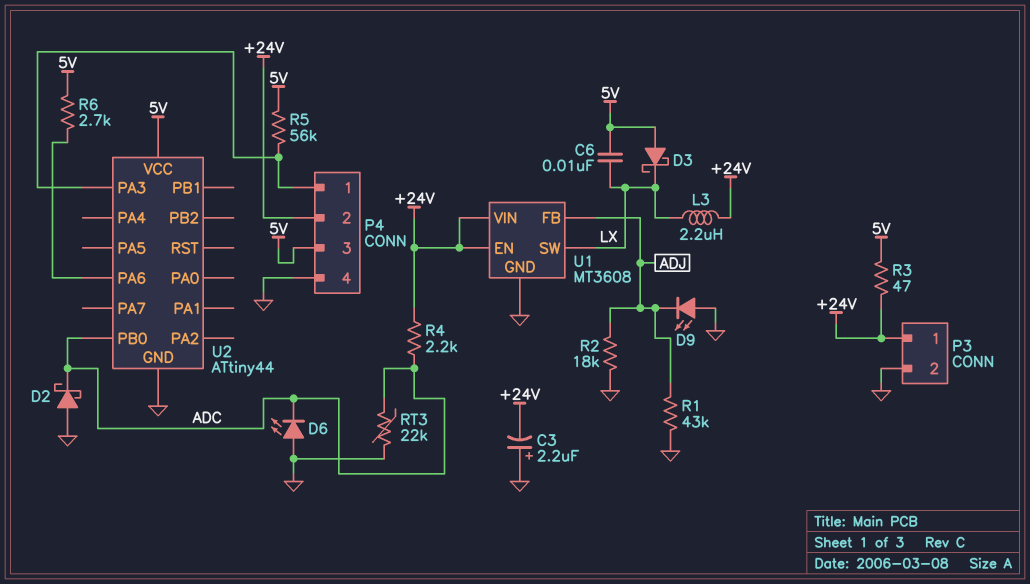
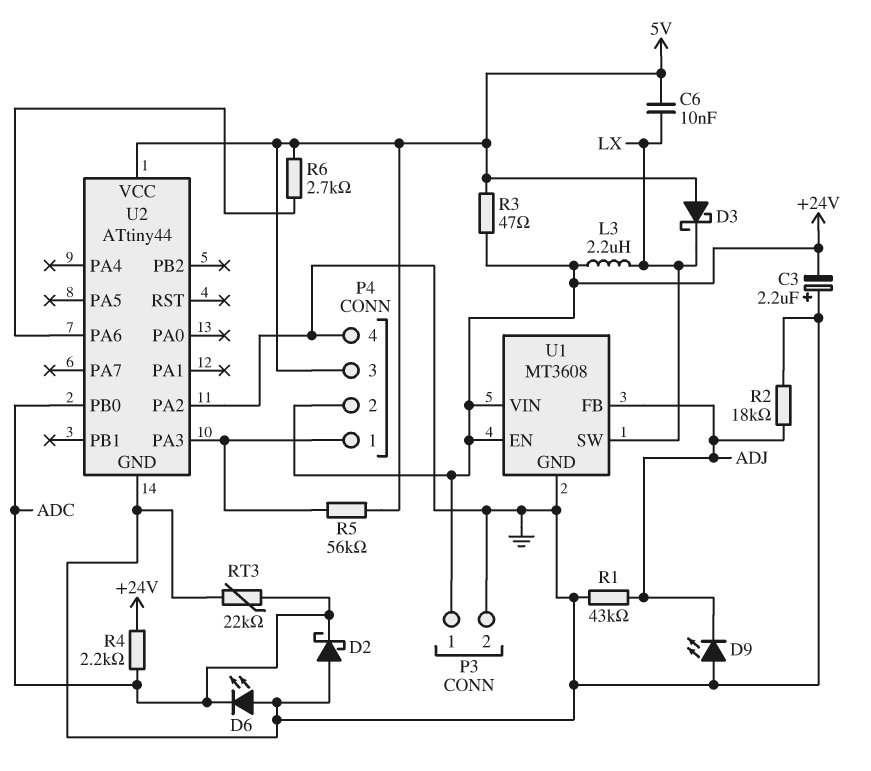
U2 pin PA2: none -> GND

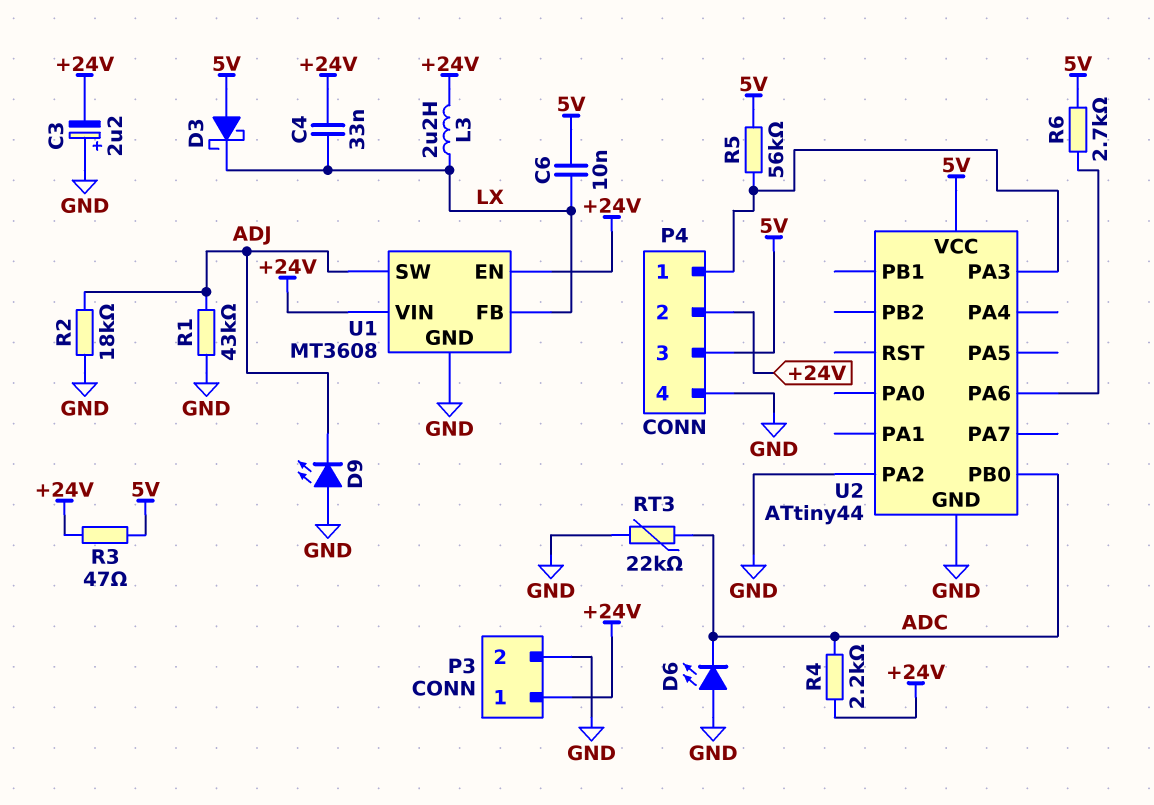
C4: none -> 33nF (+24V, LX)
D2: schottky (A GND, K ADC) -> none
U1 pin FB: ADJ -> LX
U1 pin SW: LX -> ADJ

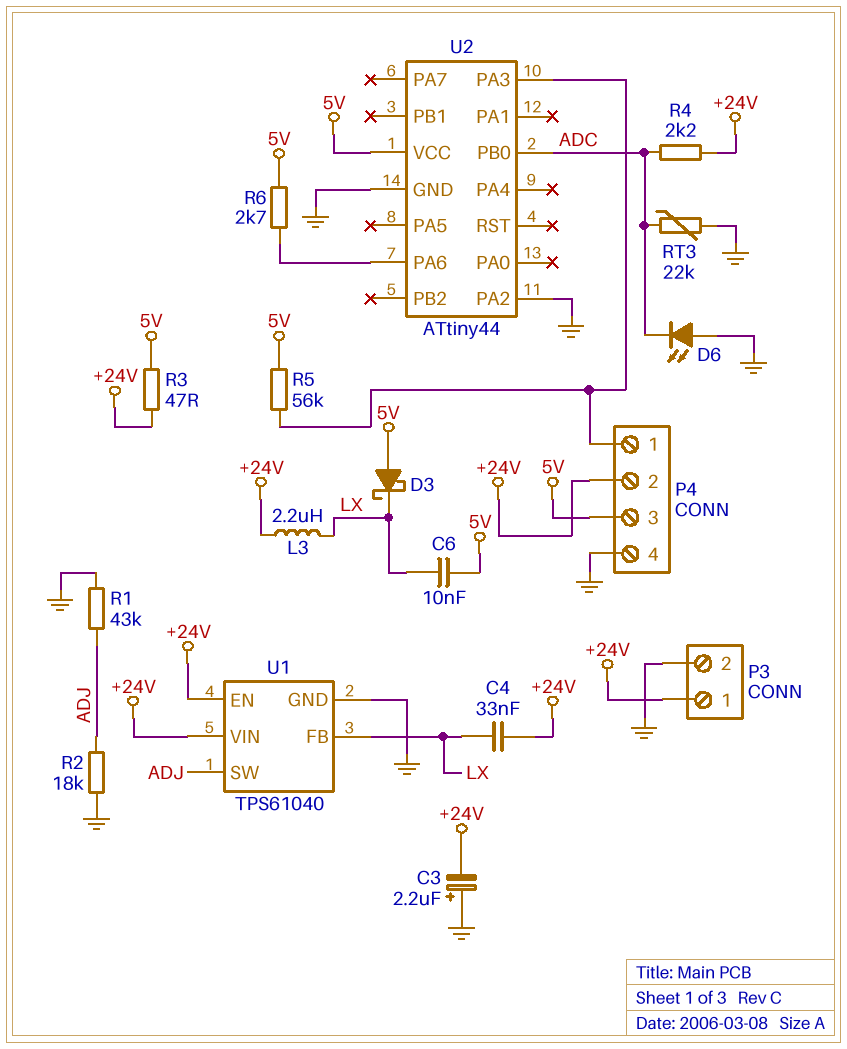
D9: LED (A GND, K ADJ) -> none
U1: MT3608 -> TPS61040

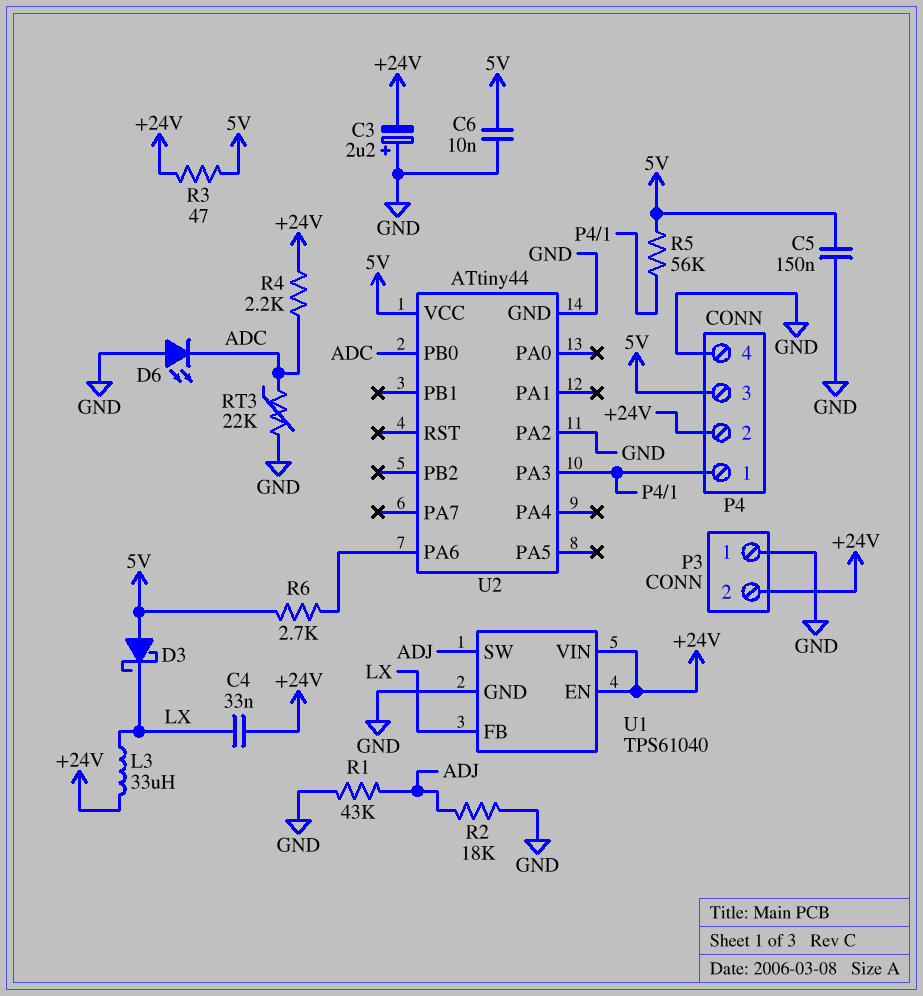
C5: none -> 150nF (5V, GND)
C6: 10nF (5V, LX) -> 10nF (5V, GND)
L3: 2.2uH (+24V, LX) -> 33uH (+24V, LX)
P3 pin 1: +24V -> GND
P3 pin 2: GND -> +24V

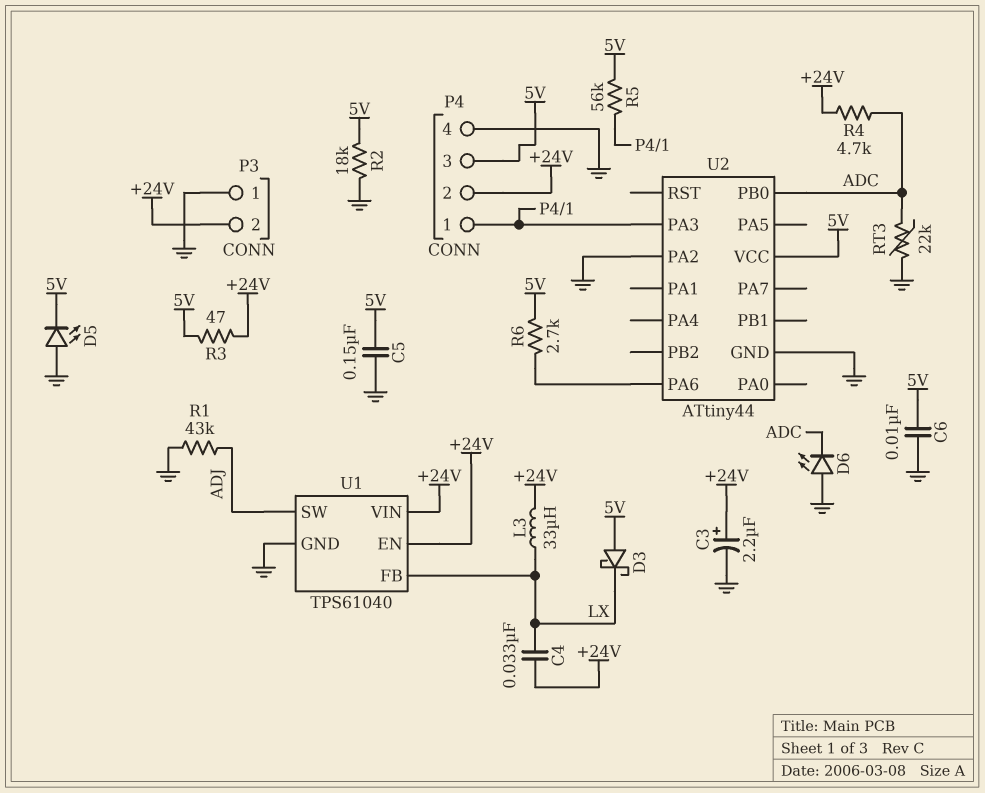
C3: 2.2uF (plus GND, minus +24V) -> 2.2uF (plus +24V, minus GND)
D5: none -> LED (A GND, K 5V)
R2: 18k (ADJ, GND) -> 18k (5V, GND)
R4: 2.2k (+24V, ADC) -> 4.7k (+24V, ADC)

